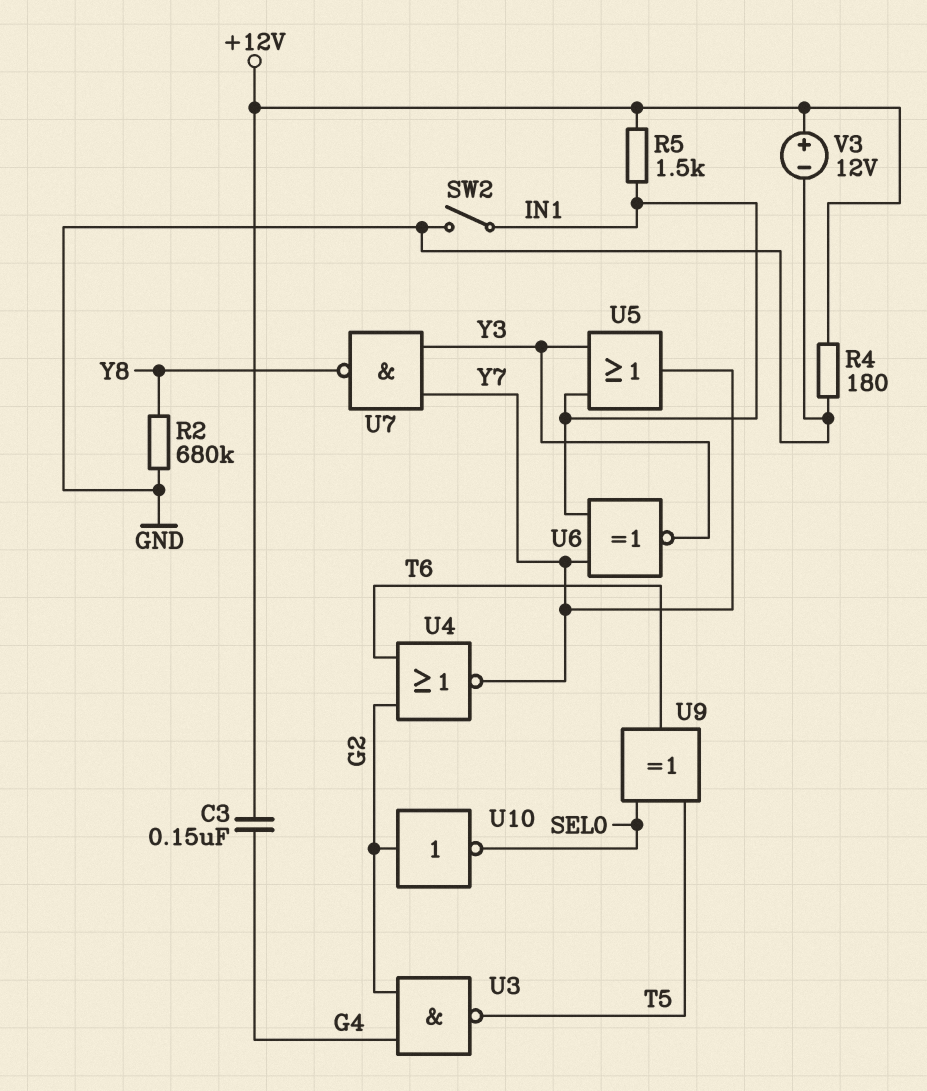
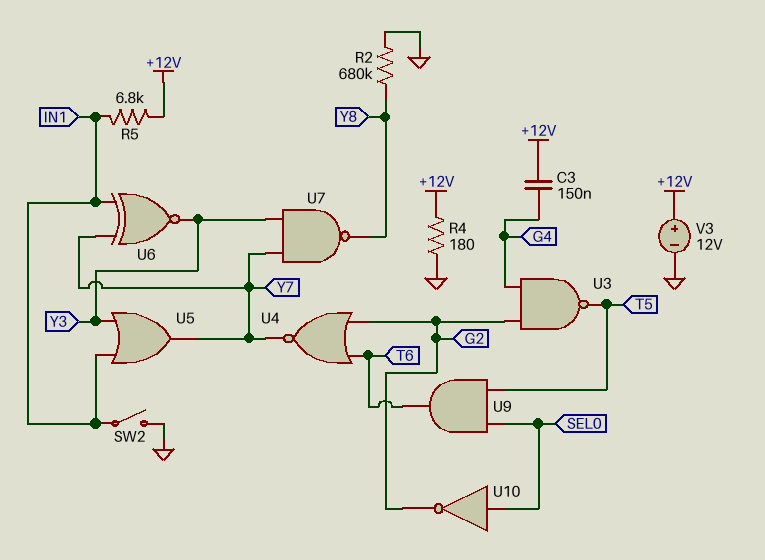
R5: 1.5k (+12V, IN1) -> 6.8k (+12V, IN1)
U9: XOR (in SEL0, in T5, out T6) -> AND (in SEL0, in T5, out T6)
U10: NOT (in G2, out SEL0) -> NOT (in SEL0, out G2)

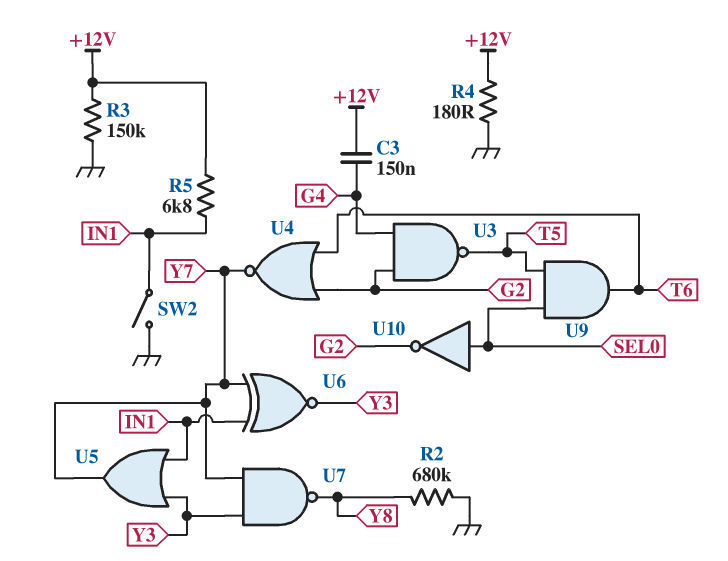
R3: none -> 150k (+12V, GND)
V3: 12V (plus +12V, minus GND) -> none

